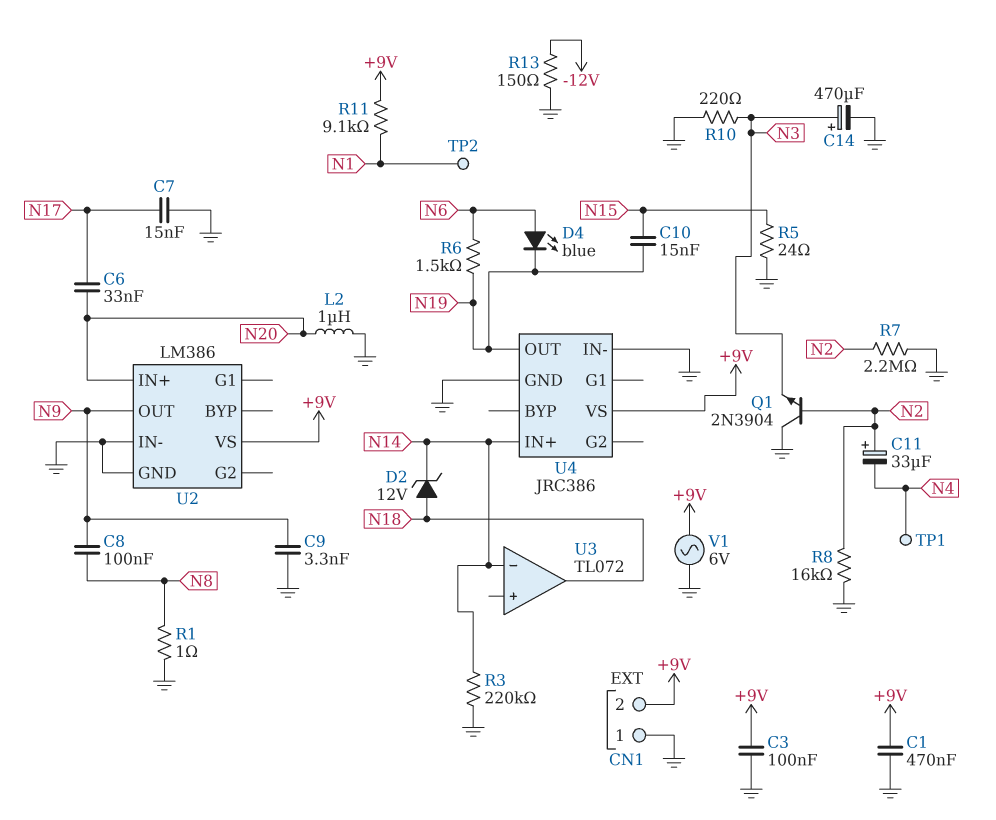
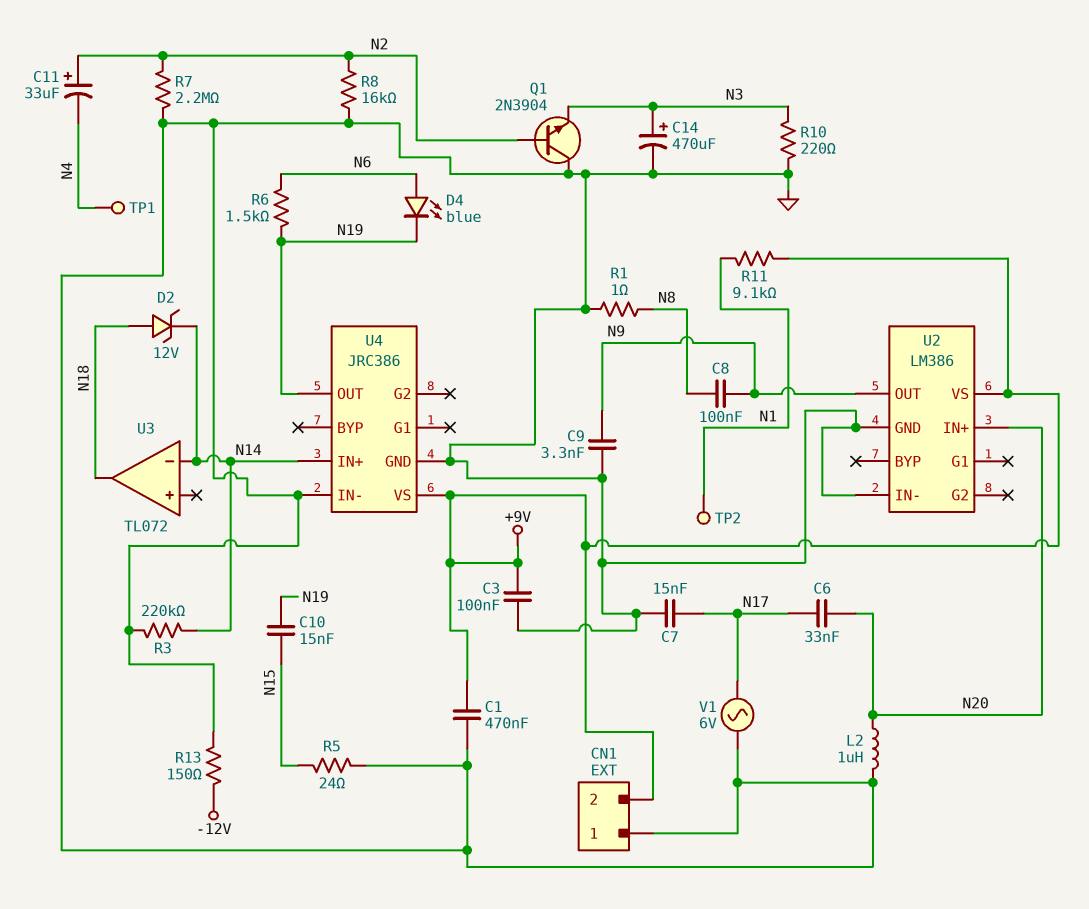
V1: AC 6V (+9V, GND) -> AC 6V (GND, N17)

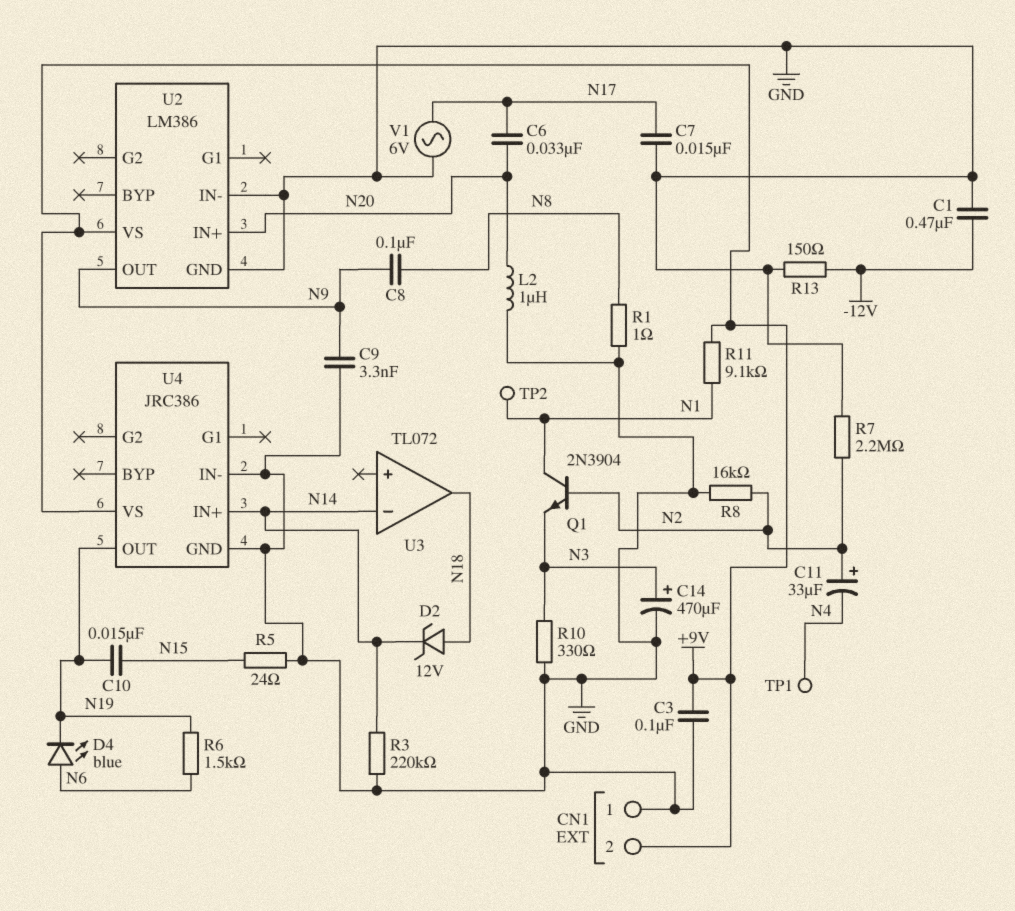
C1: 470nF (+9V, GND) -> 470nF (-12V, GND)
Q1: NPN 2N3904 (B N2, C GND, E N3) -> NPN 2N3904 (B N2, C N1, E N3)
R10: 220 (GND, N3) -> 330 (GND, N3)

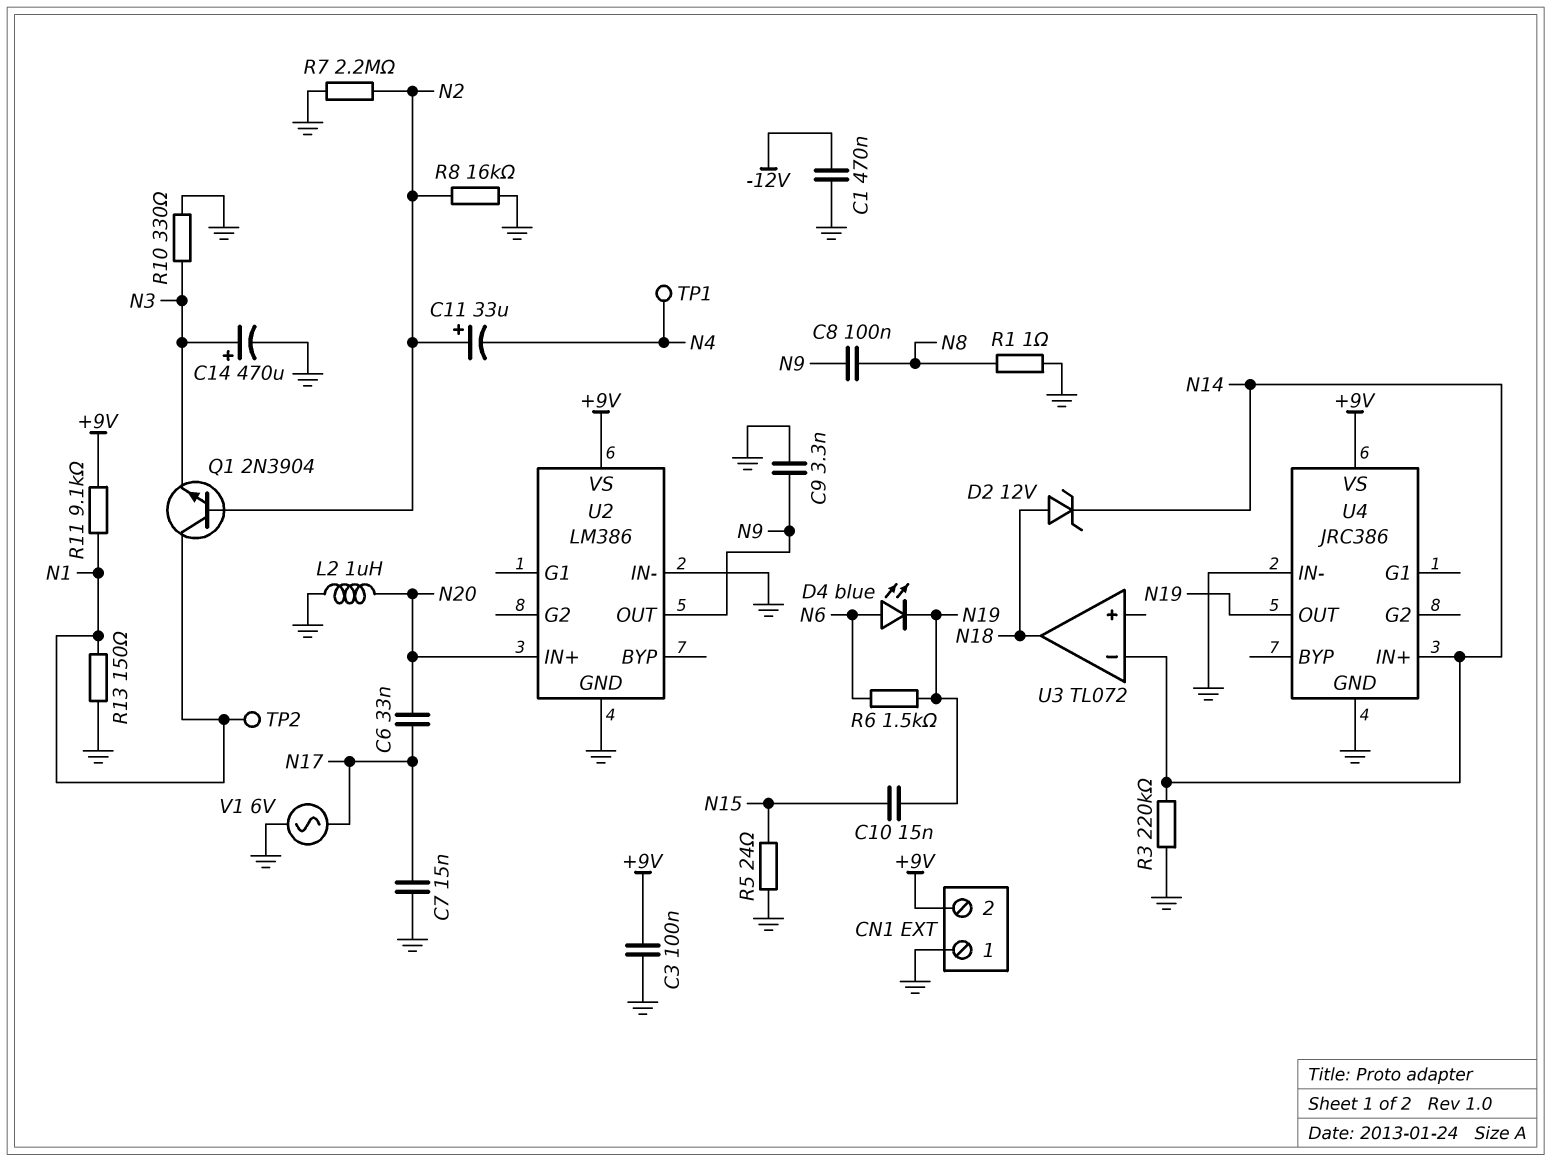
R13: 150 (-12V, GND) -> 150 (GND, N1)

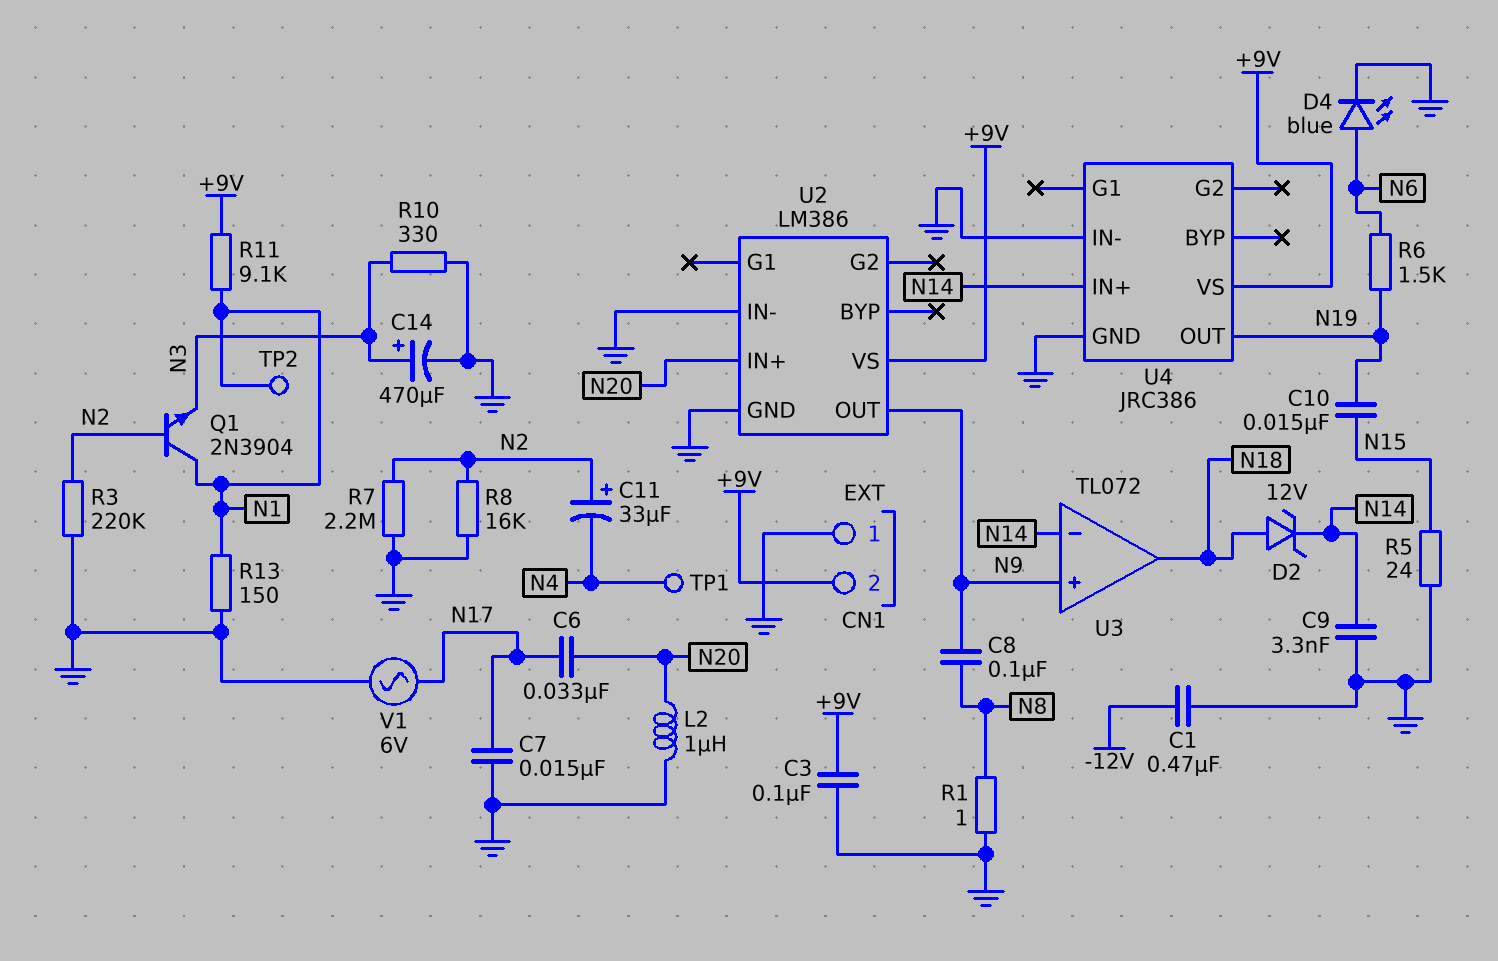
C9: 3.3nF (GND, N9) -> 3.3nF (GND, N14)
D4: LED blue (A N6, K N19) -> LED blue (A N6, K GND)
R3: 220k (GND, N14) -> 220k (GND, N2)
U3 pin in+: none -> N9

